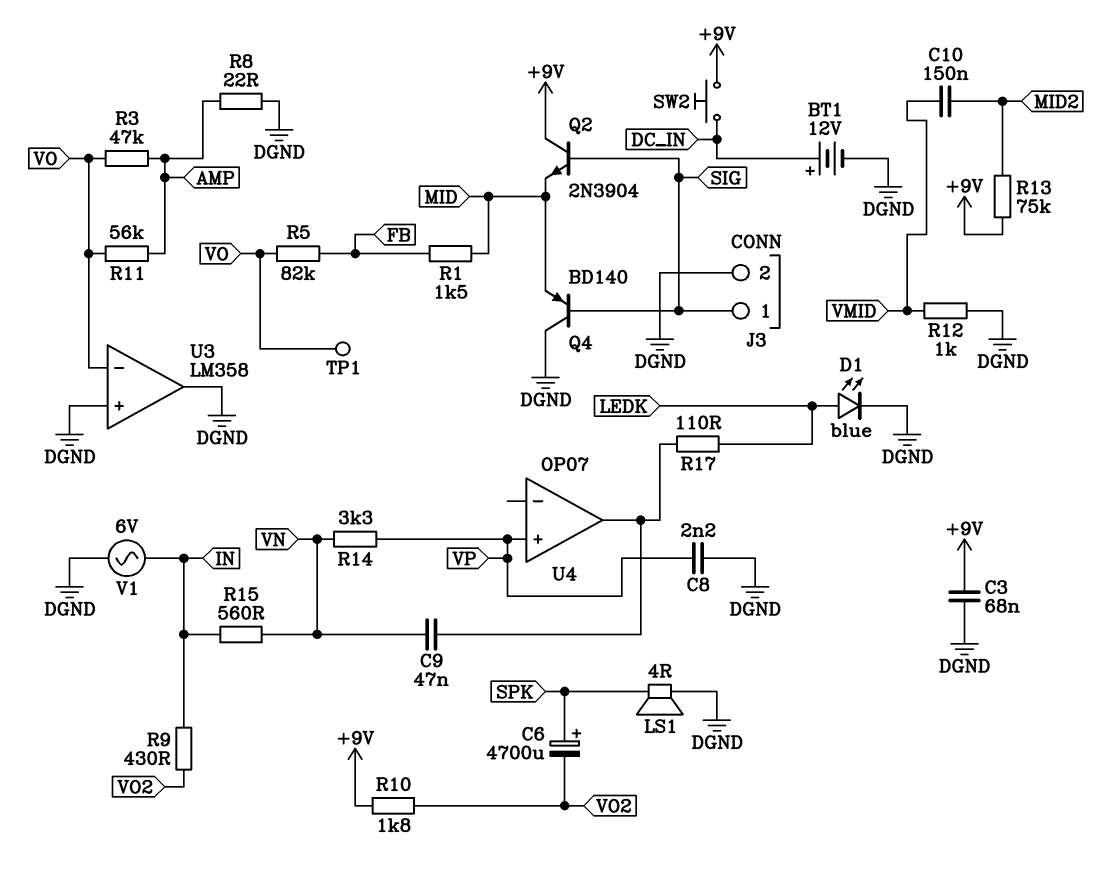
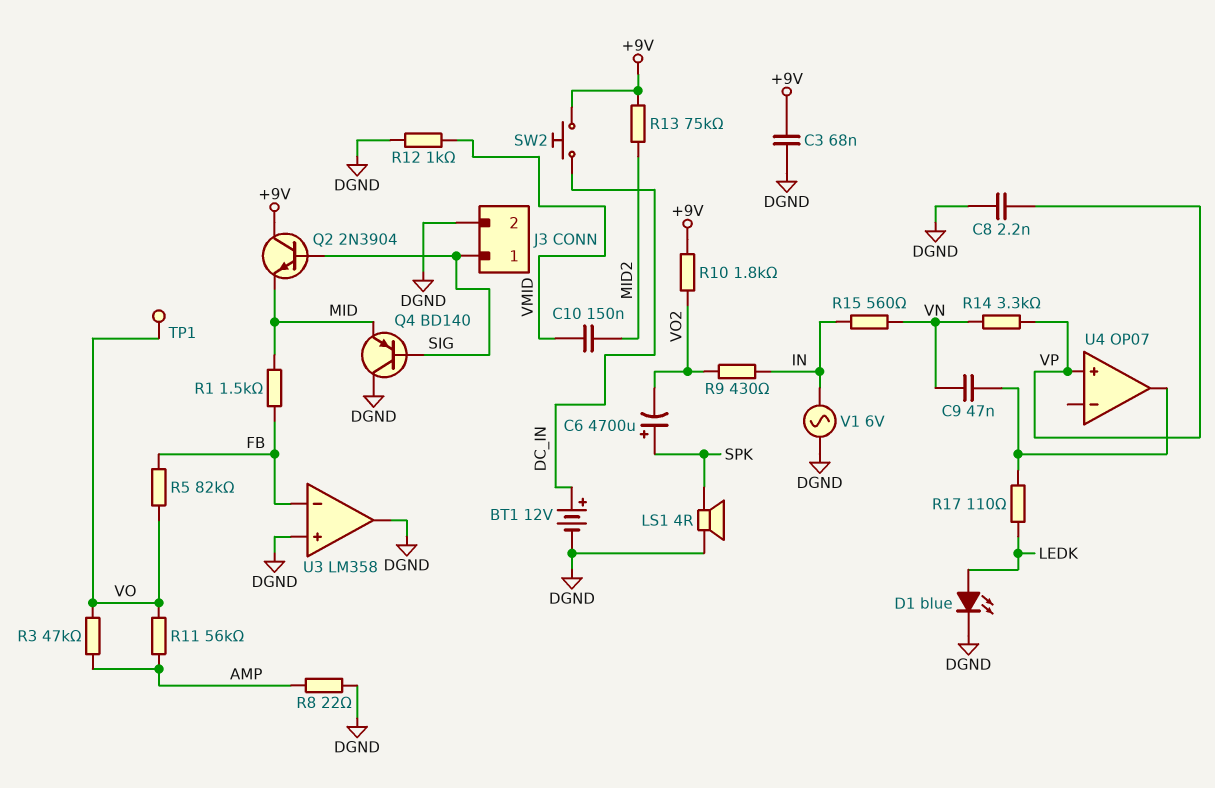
U3 pin in-: VO -> FB

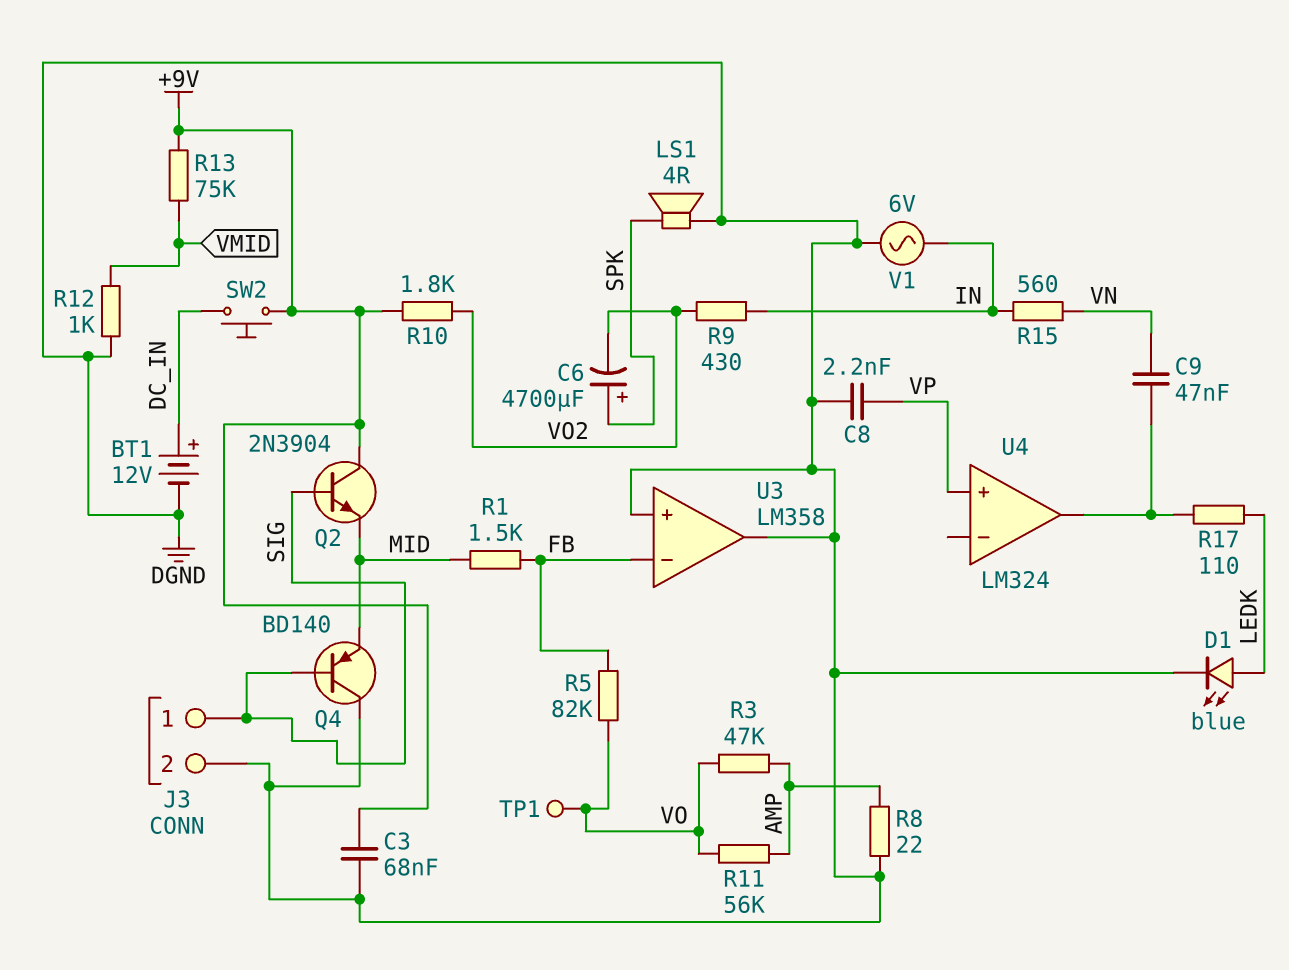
C10: 150nF (MID2, VMID) -> none
R13: 75k (+9V, MID2) -> 75k (+9V, VMID)
R14: 3.3k (VN, VP) -> none
U4: OP07 -> LM324

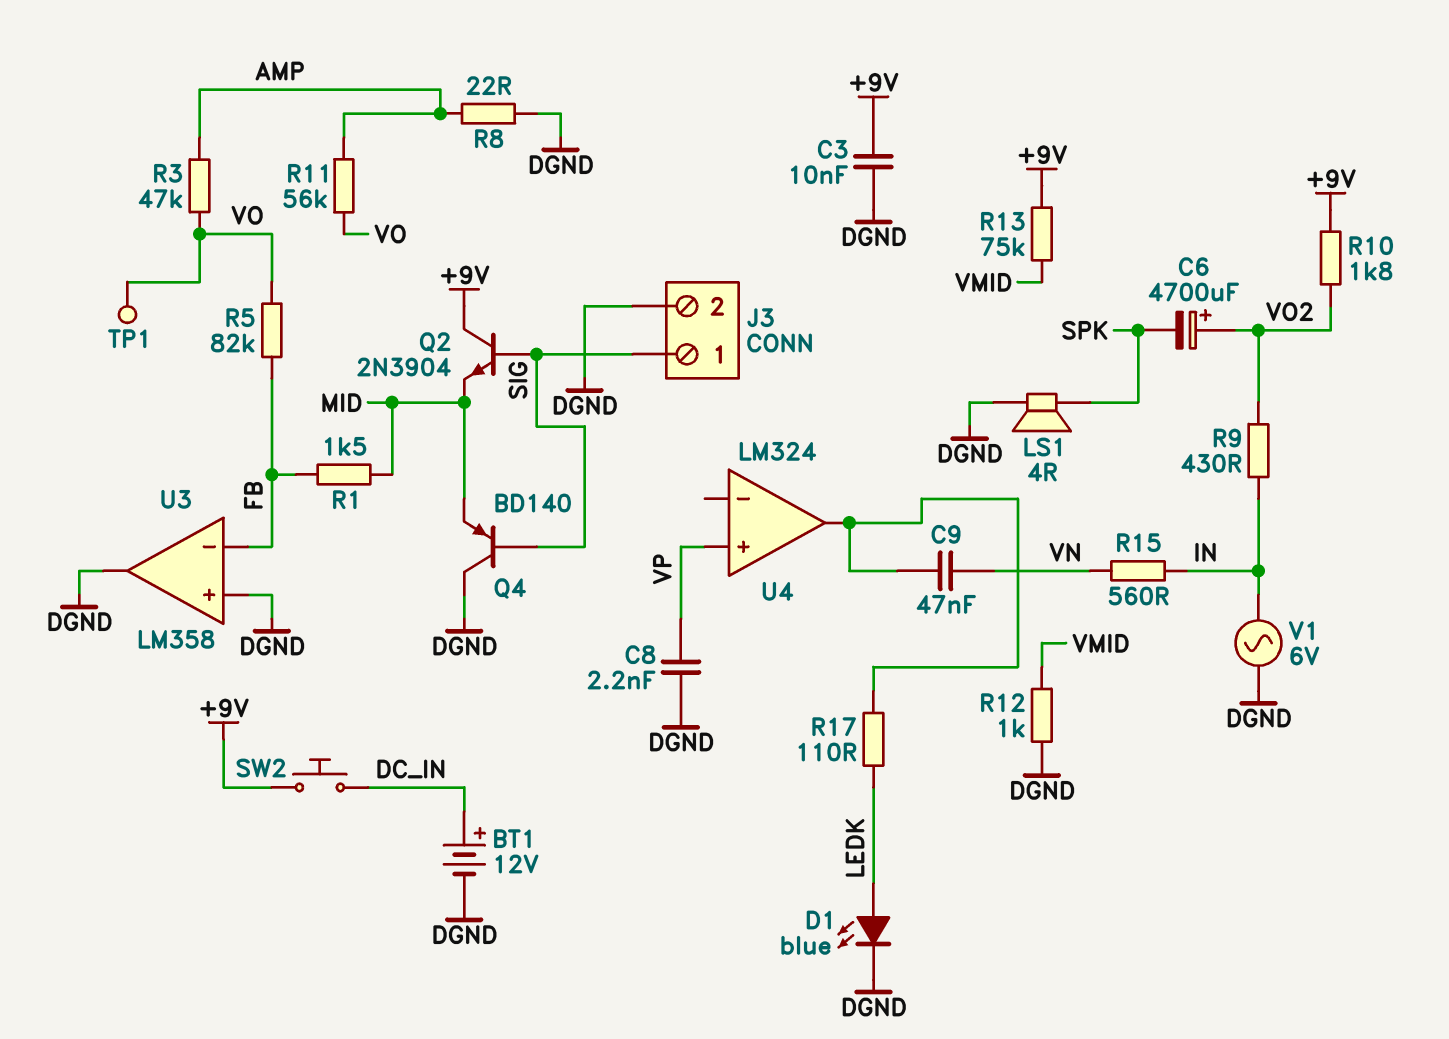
C3: 68nF (+9V, DGND) -> 10nF (+9V, DGND)
C6: 4700uF (plus SPK, minus VO2) -> 4700uF (plus VO2, minus SPK)

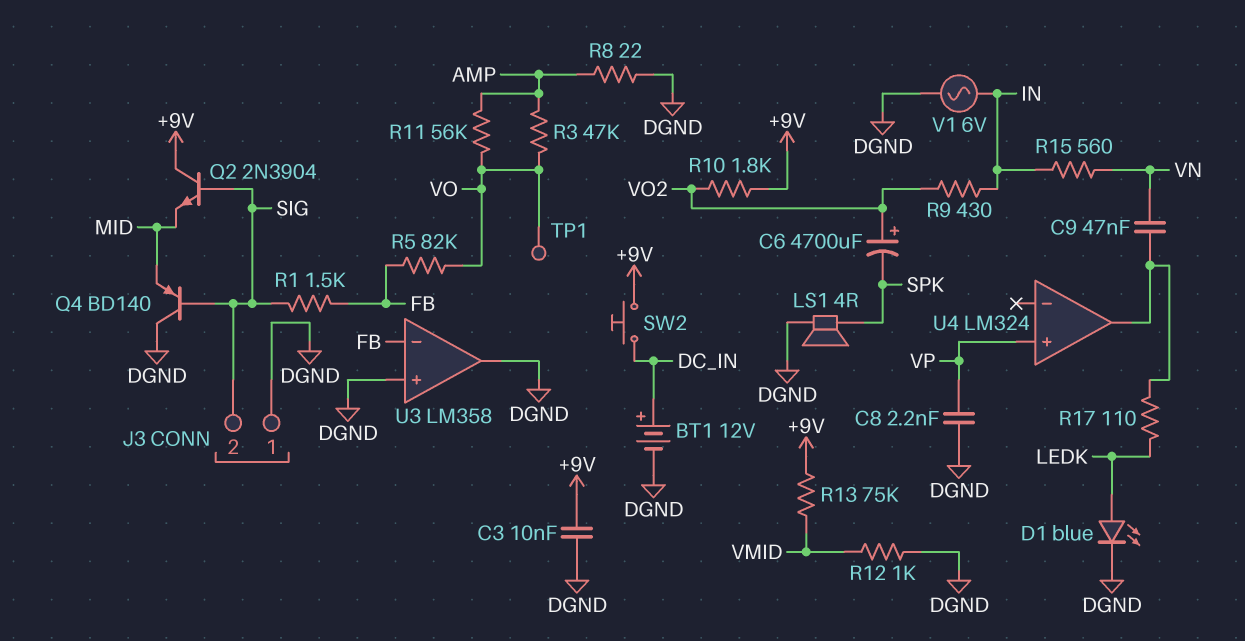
J3 pin 1: SIG -> DGND
J3 pin 2: DGND -> SIG
R1: 1.5k (FB, MID) -> 1.5k (FB, SIG)

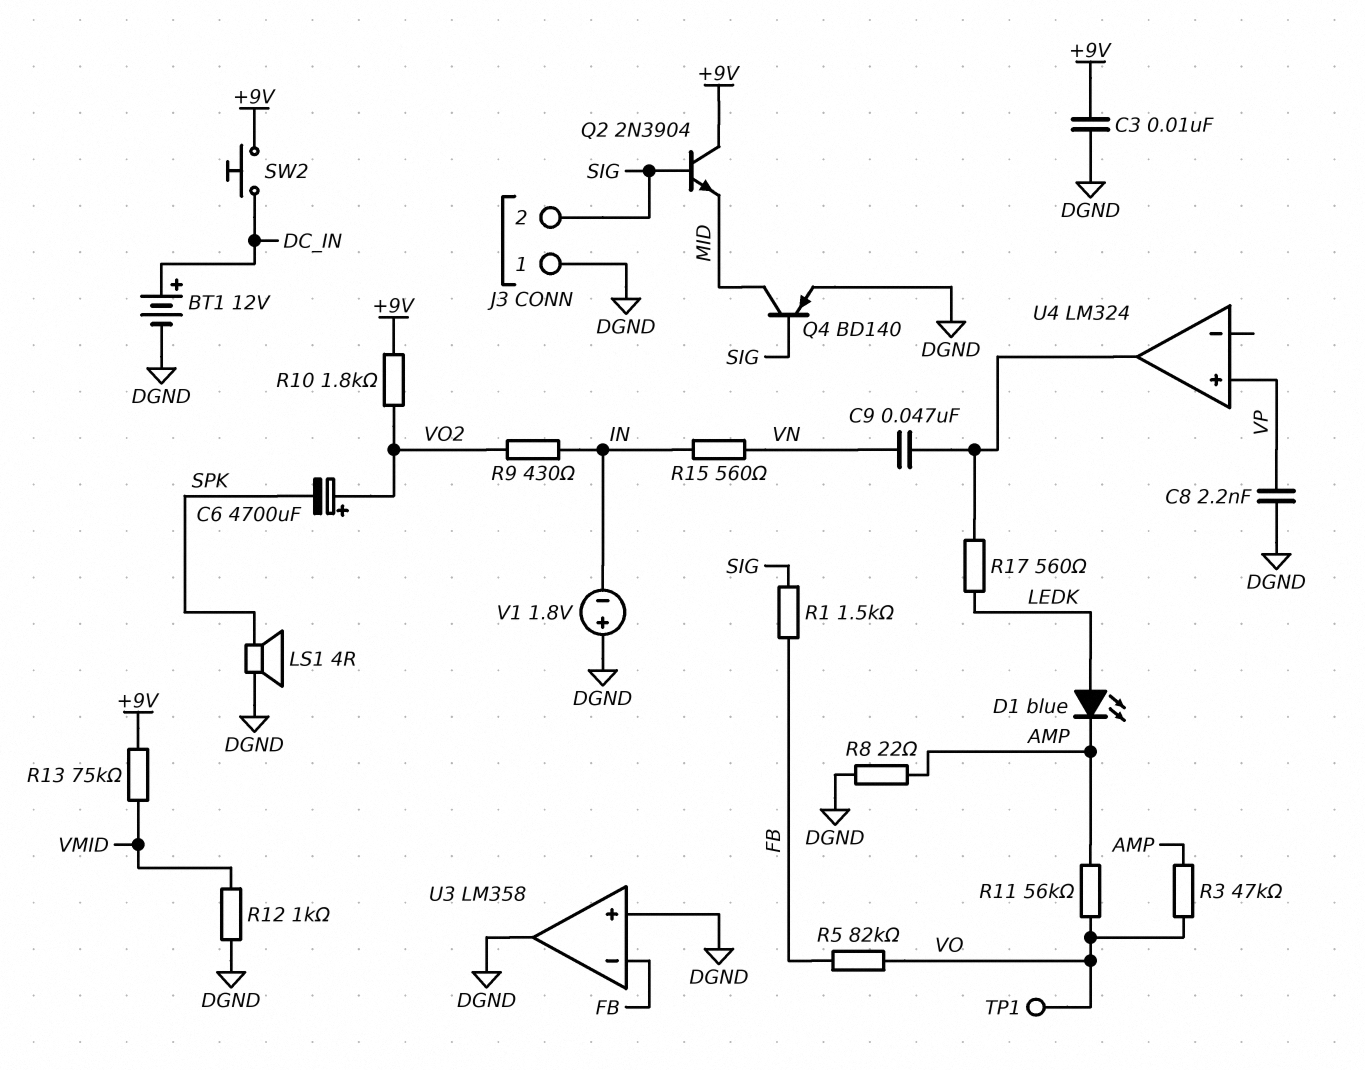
D1: LED blue (A LEDK, K DGND) -> LED blue (A LEDK, K AMP)
Q4: PNP BD140 (B SIG, C DGND, E MID) -> PNP BD140 (B SIG, C MID, E DGND)
R17: 110 (LEDK, U4/out) -> 560 (LEDK, U4/out)
V1: AC 6V (DGND, IN) -> 1.8V (plus DGND, minus IN)

